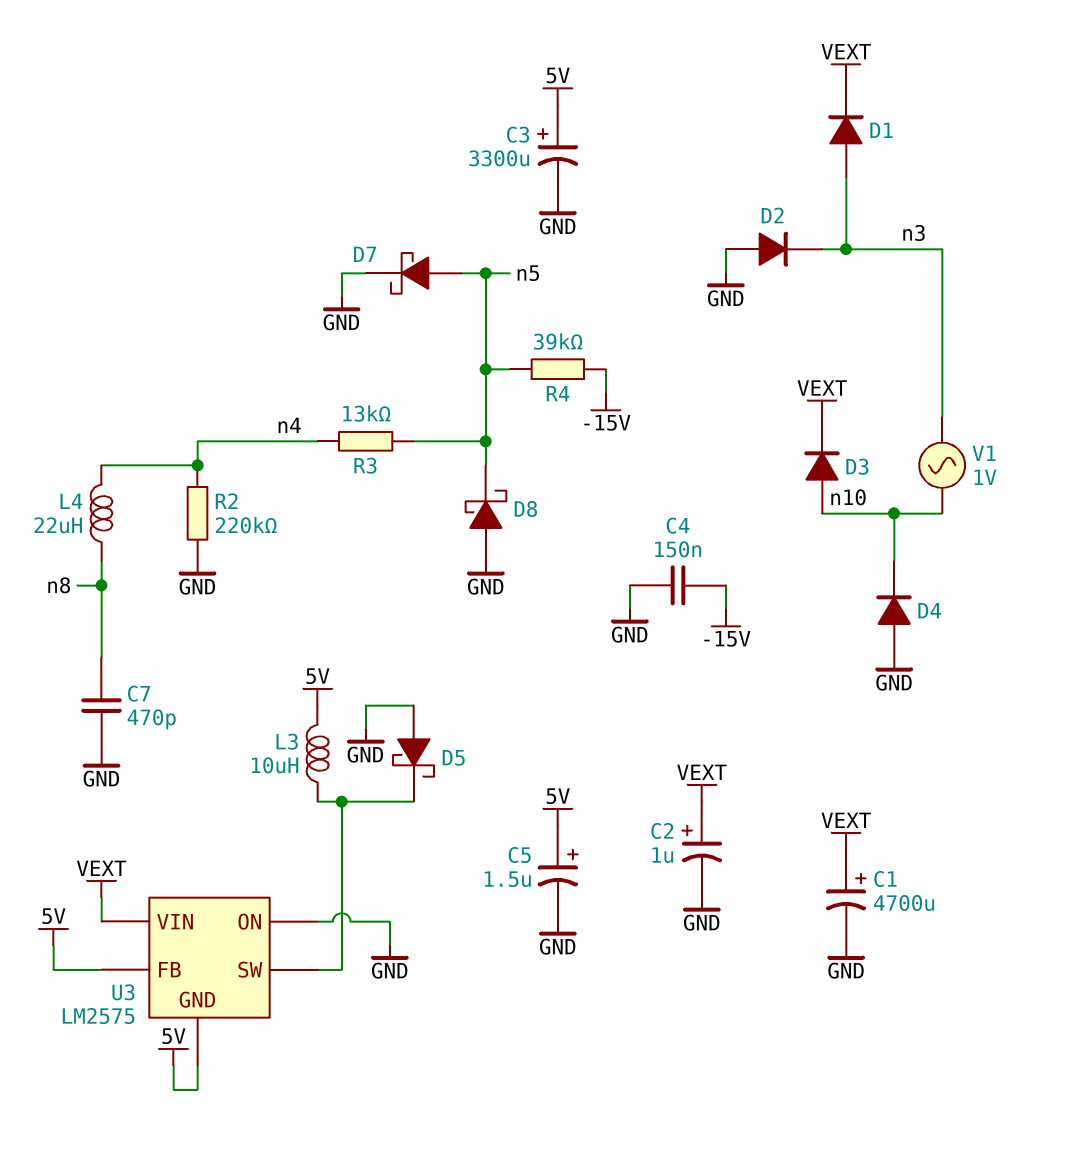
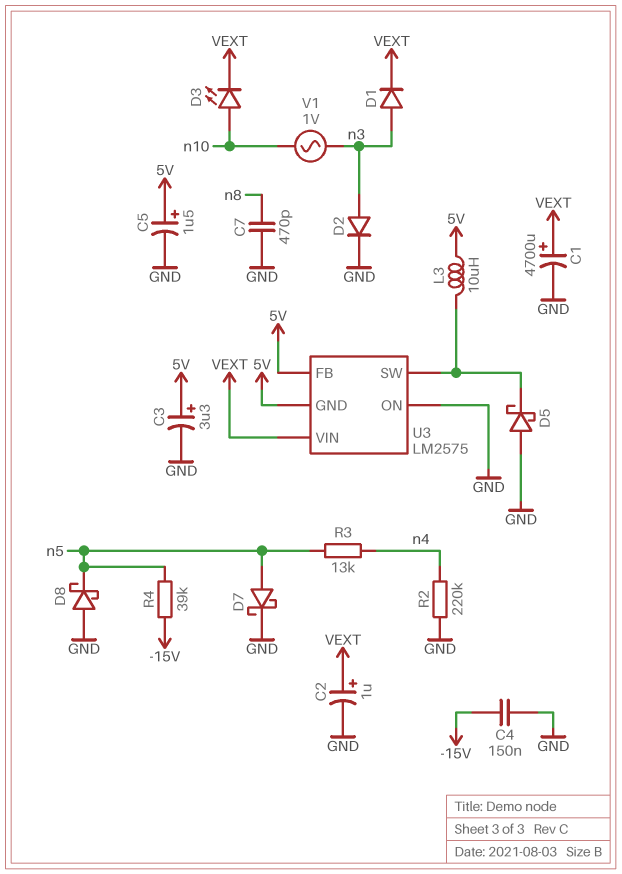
C3: 3300uF (plus 5V, minus GND) -> 3.3uF (plus 5V, minus GND)
D2: diode (A GND, K n3) -> diode (A n3, K GND)
D3: diode (A n10, K VEXT) -> LED (A n10, K VEXT)
D4: diode (A GND, K n10) -> none
L4: 22uH (n4, n8) -> none

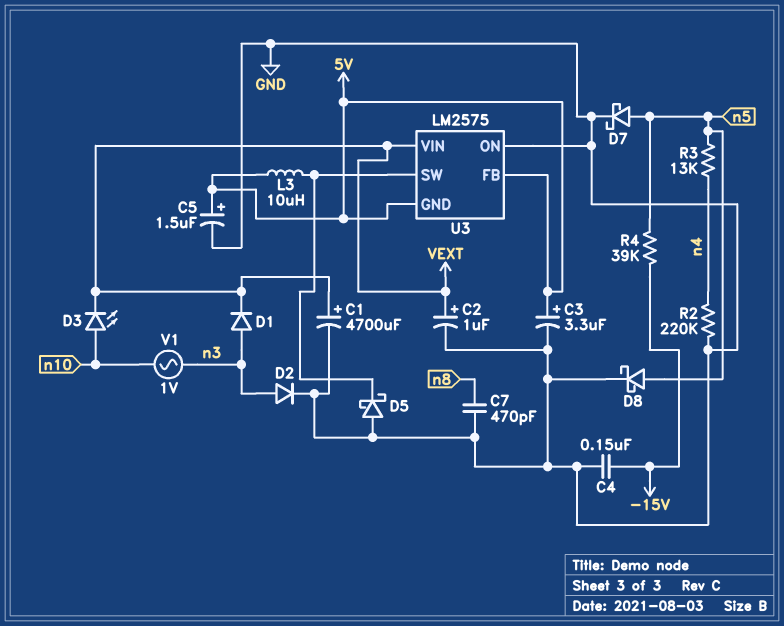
D8: schottky (A GND, K n5) -> schottky (A n5, K GND)

